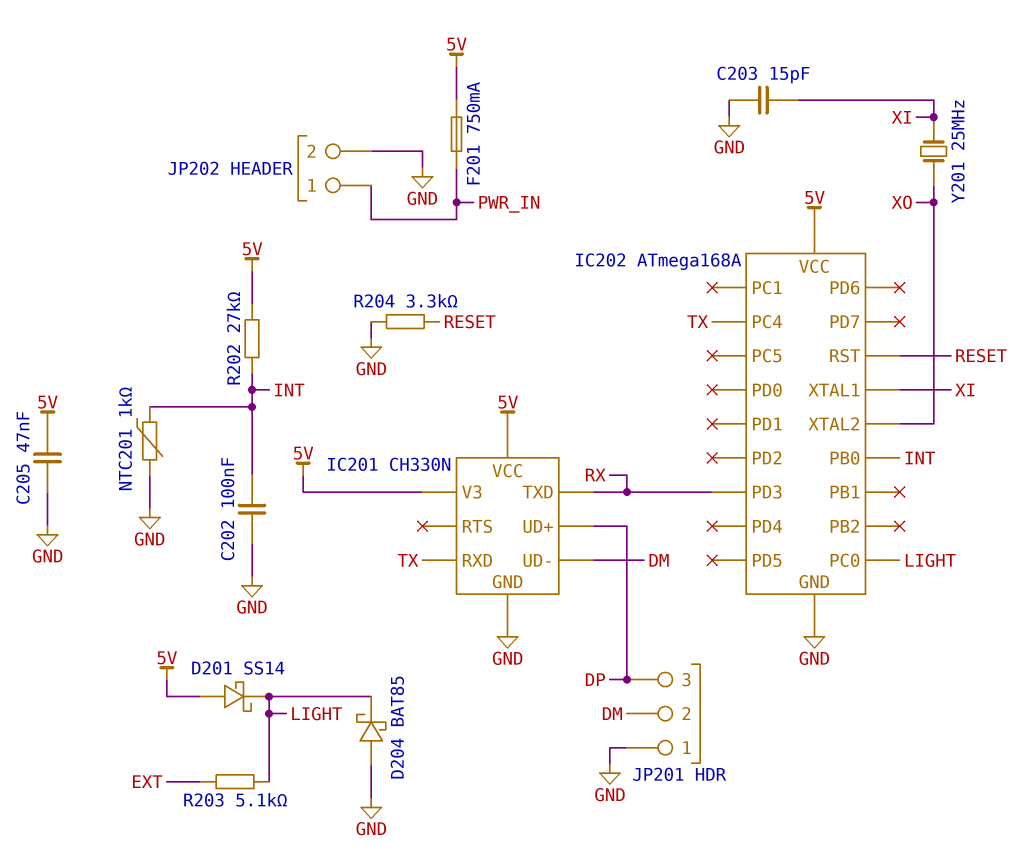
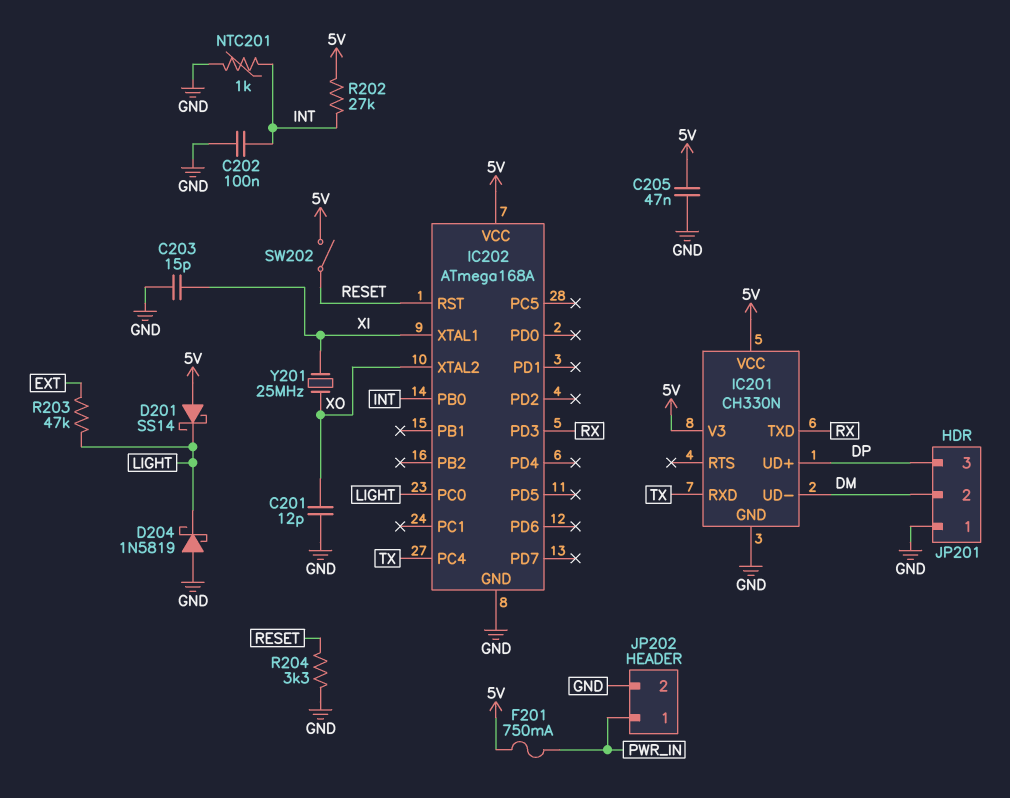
C201: none -> 12pF (GND, XO)
D204: schottky BAT85 (A GND, K LIGHT) -> schottky 1N5819 (A GND, K LIGHT)
R203: 5.1k (EXT, LIGHT) -> 47k (EXT, LIGHT)
SW202: none -> switch (5V, RESET)

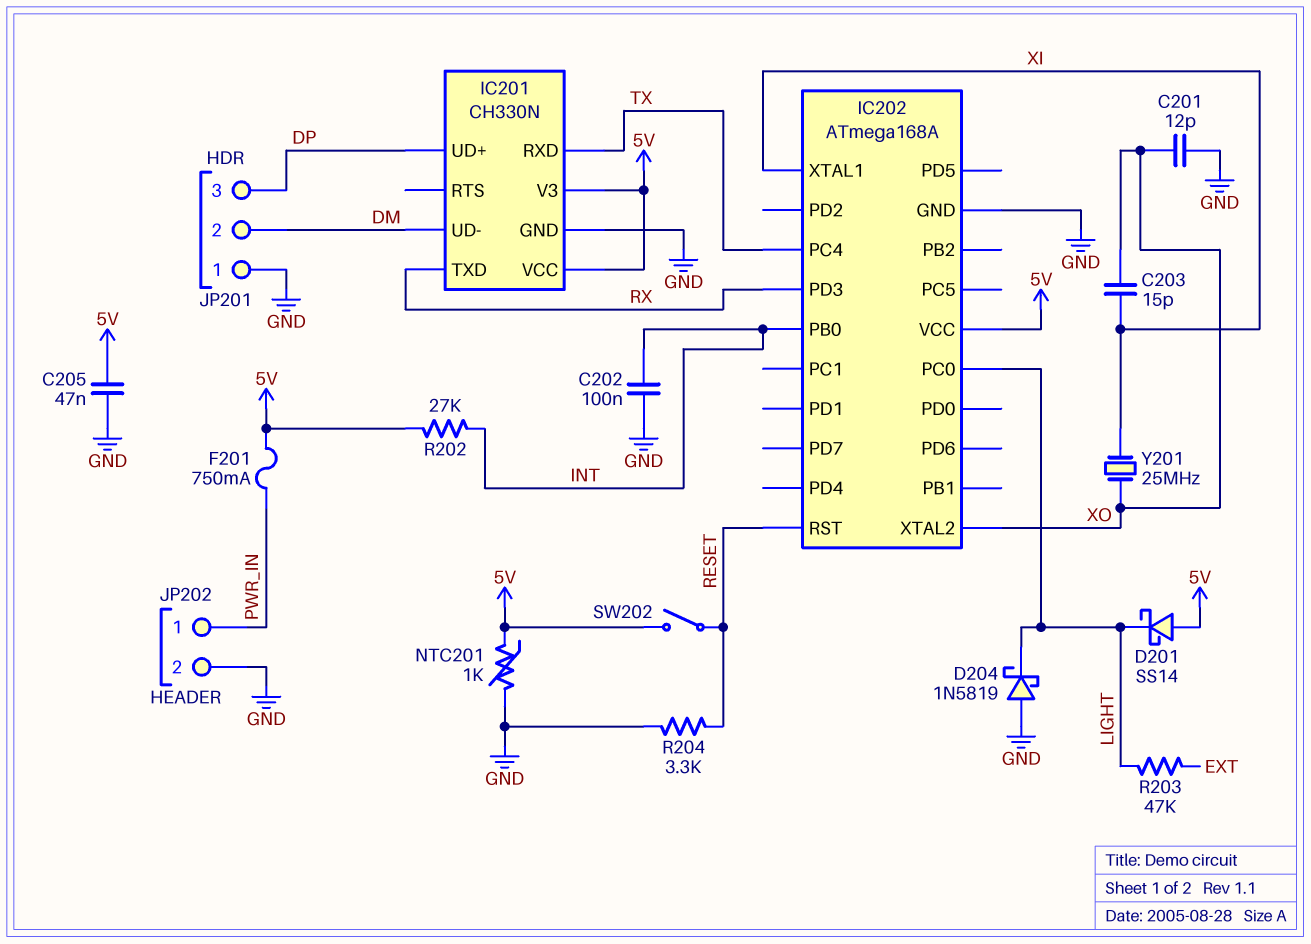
C203: 15pF (GND, XI) -> 15pF (XI, XO)
NTC201: 1k (GND, INT) -> 1k (5V, GND)

